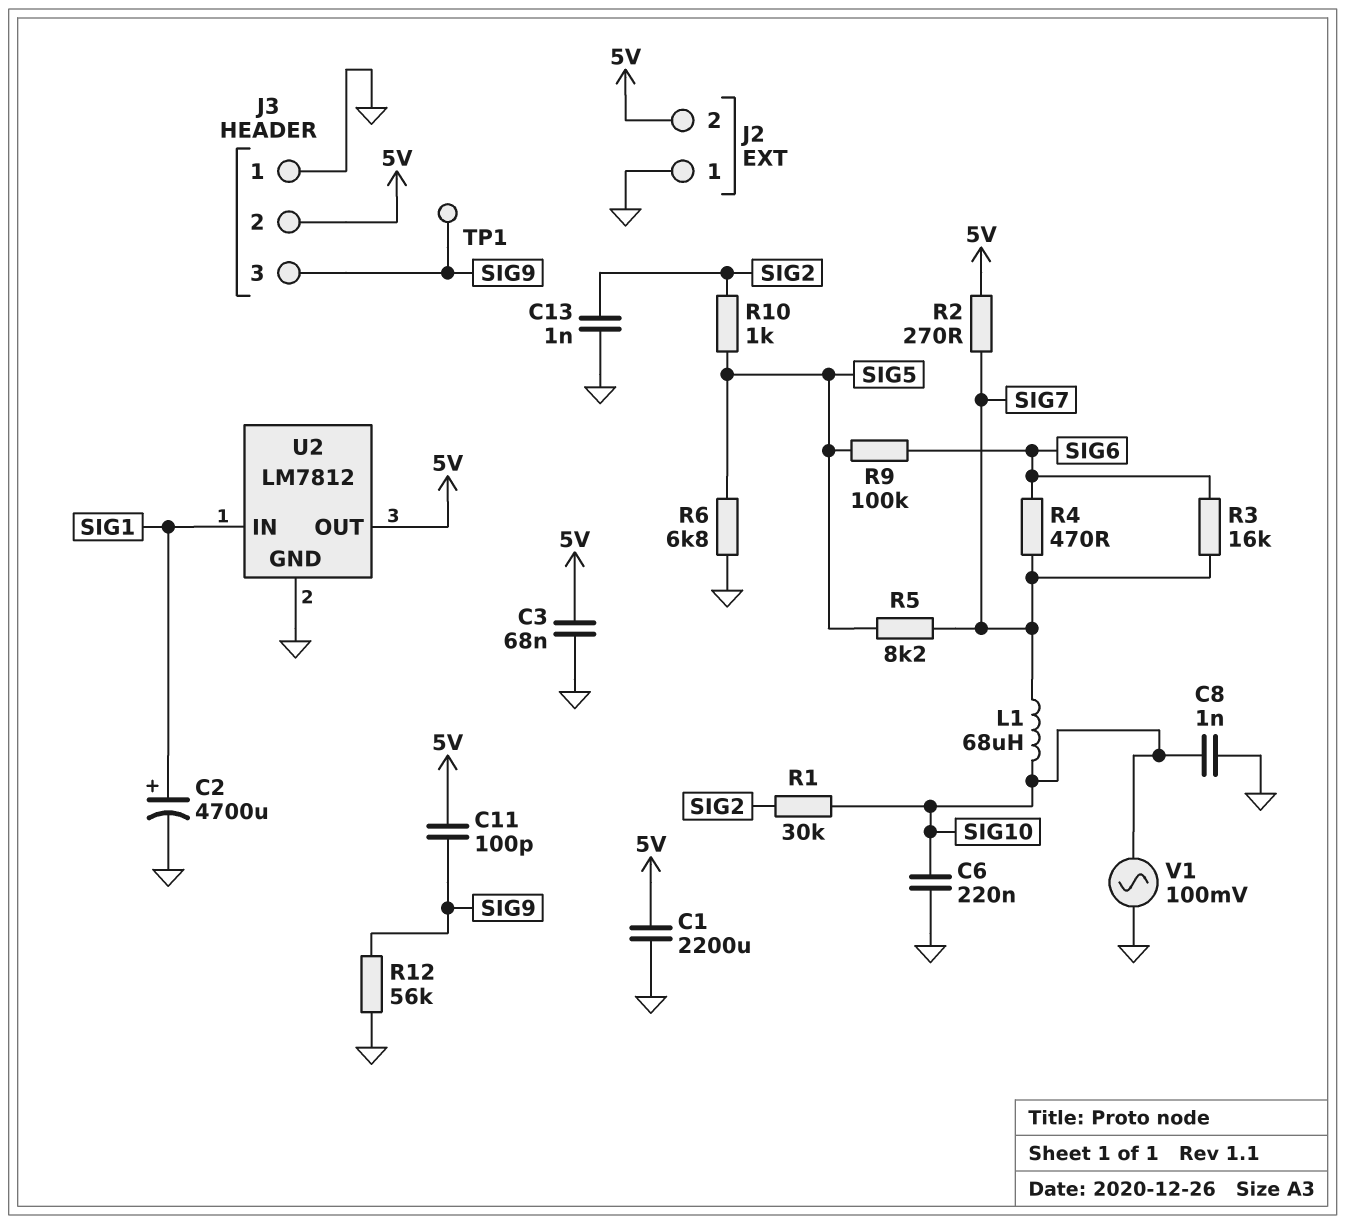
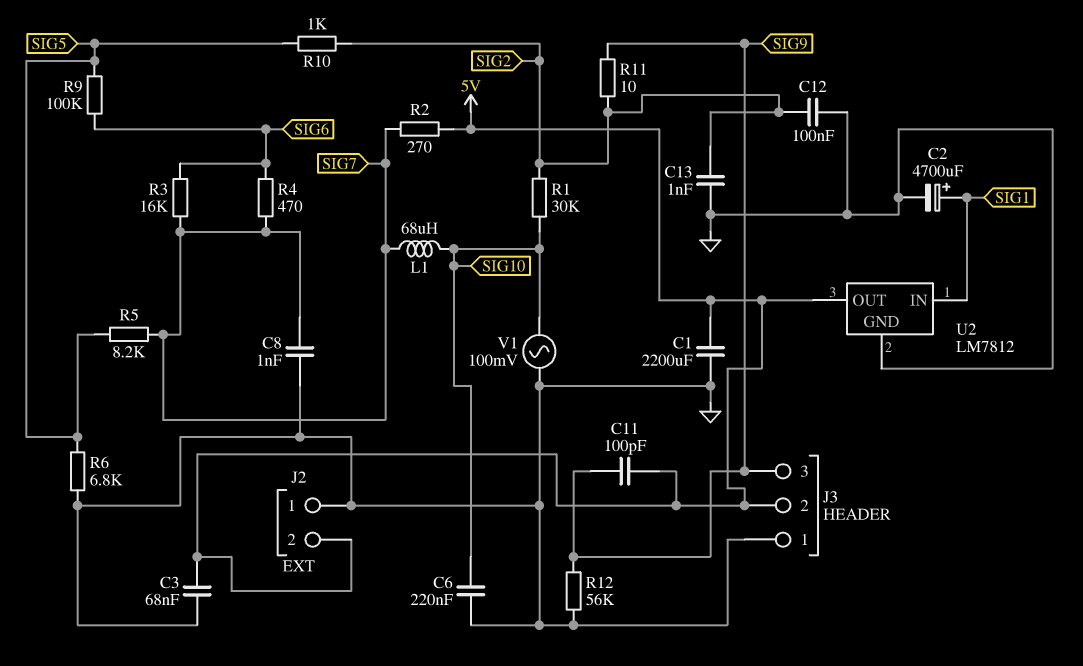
C8: 1nF (GND, SIG10) -> 1nF (GND, SIG7)
C12: none -> 100nF (GND, SIG2)
R11: none -> 10 (SIG2, SIG9)
TP1: test point (SIG9) -> none

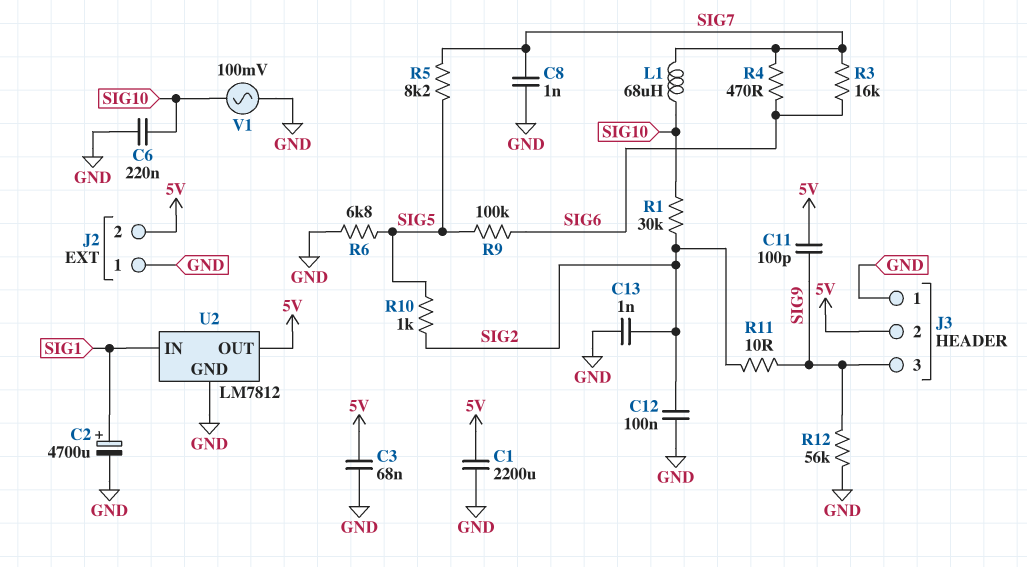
R2: 270 (5V, SIG7) -> none

